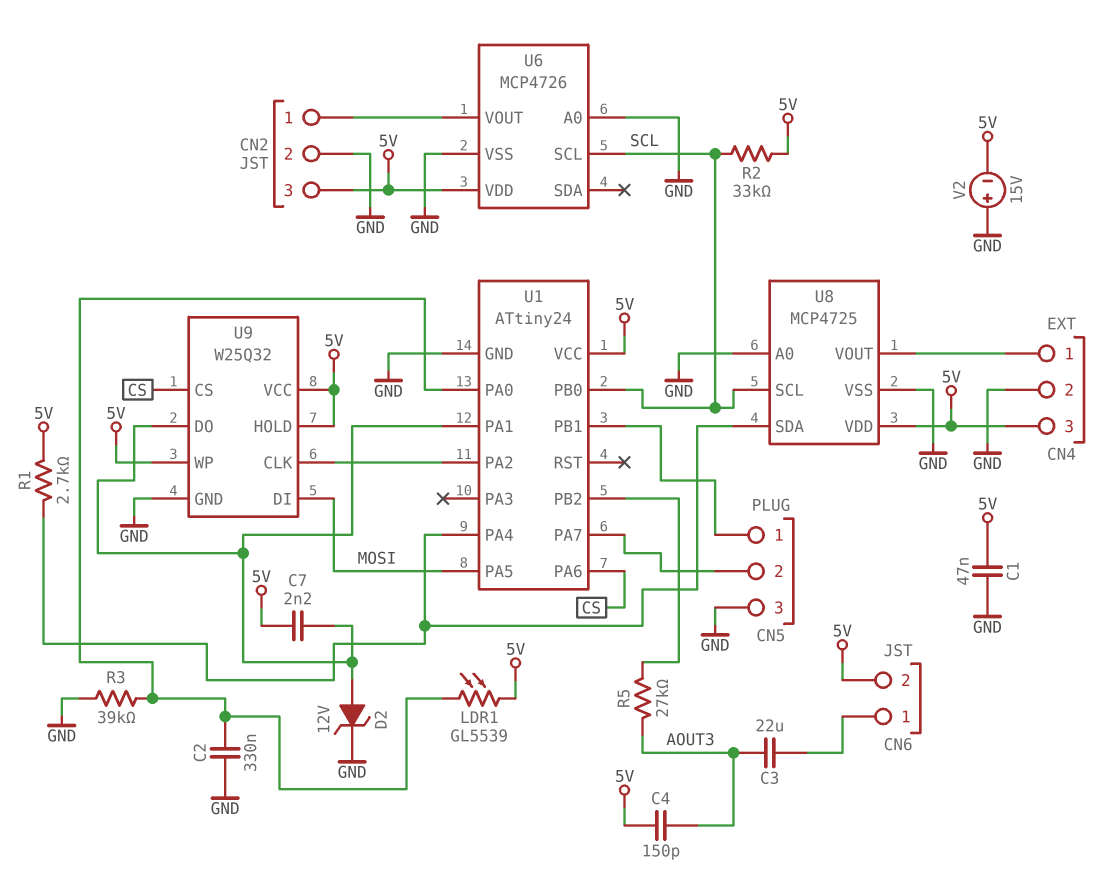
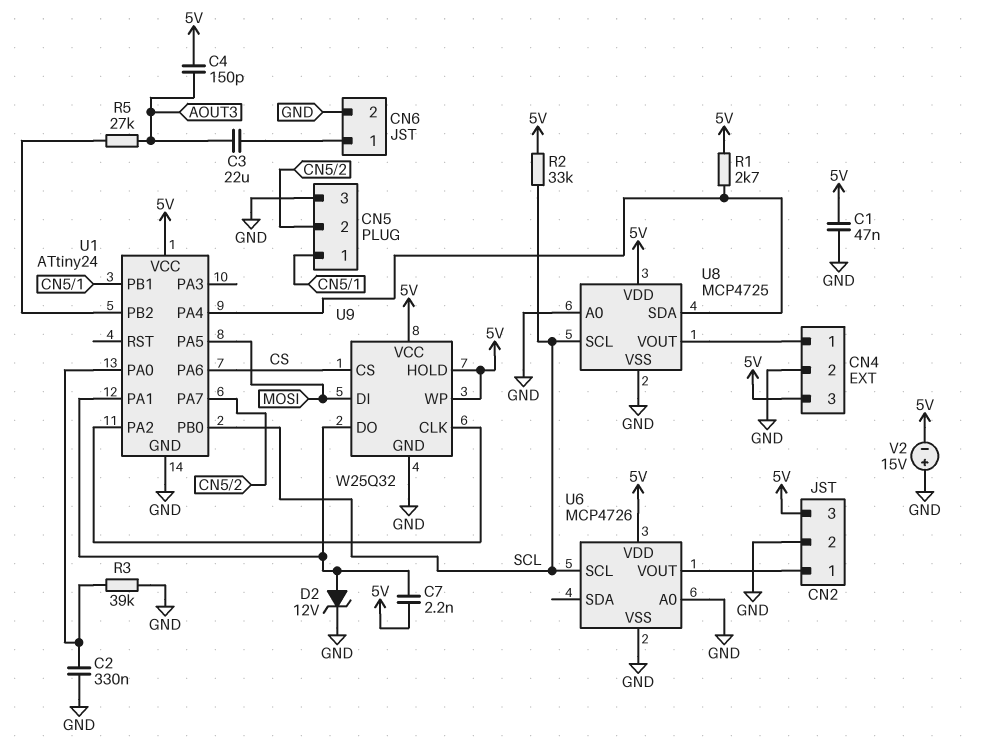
CN6 pin 2: 5V -> GND
LDR1: GL5539 (5V, U1/PA0) -> none

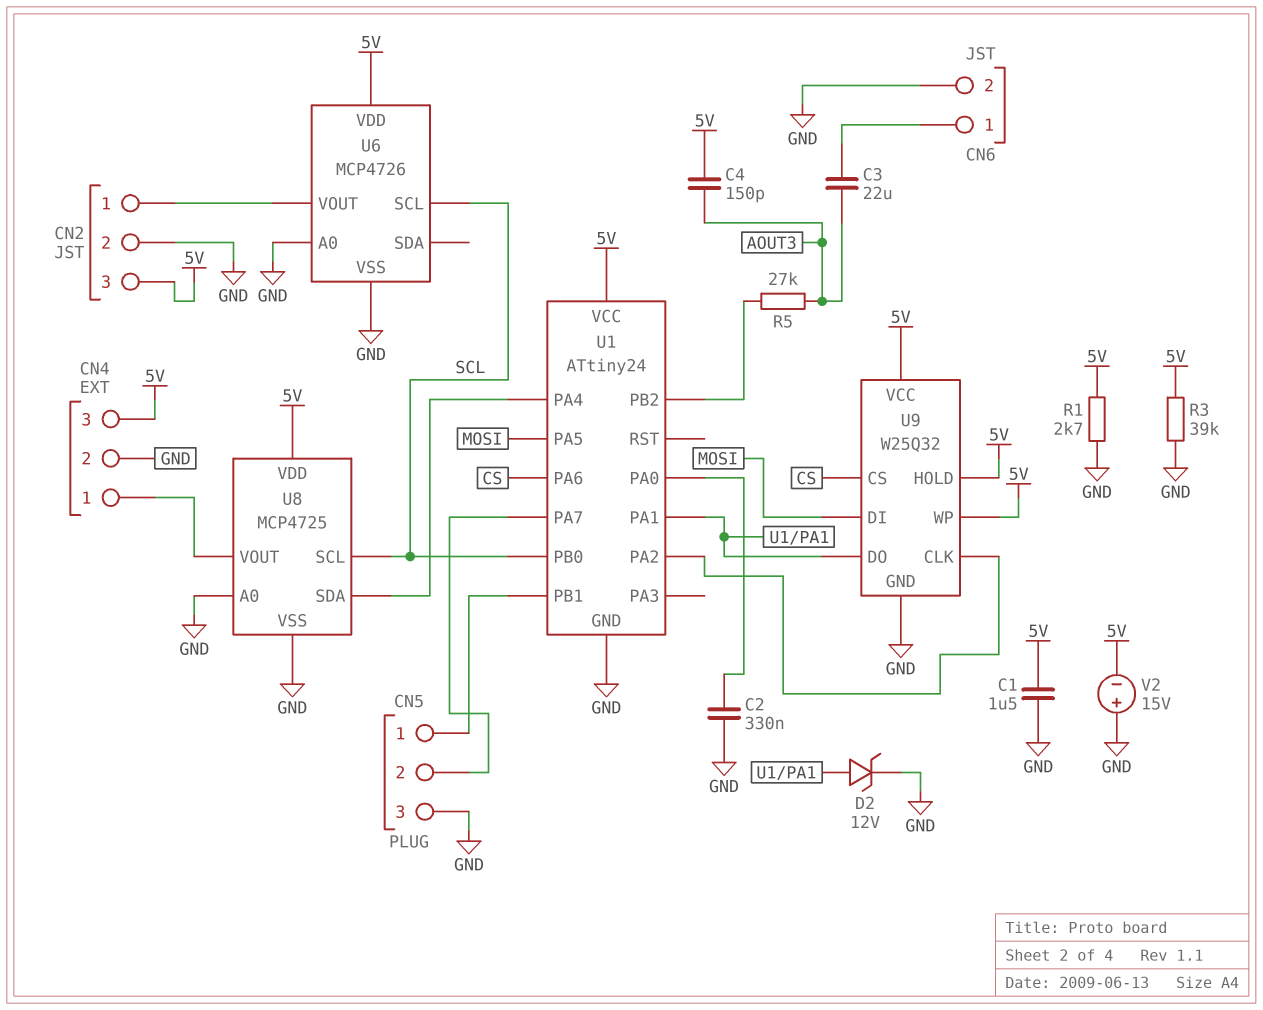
C1: 47nF (5V, GND) -> 1.5uF (5V, GND)
C7: 2.2nF (5V, U1/PA1) -> none
R1: 2.7k (5V, U1/PA4) -> 2.7k (5V, GND)
R2: 33k (5V, SCL) -> none
R3: 39k (GND, U1/PA0) -> 39k (5V, GND)

